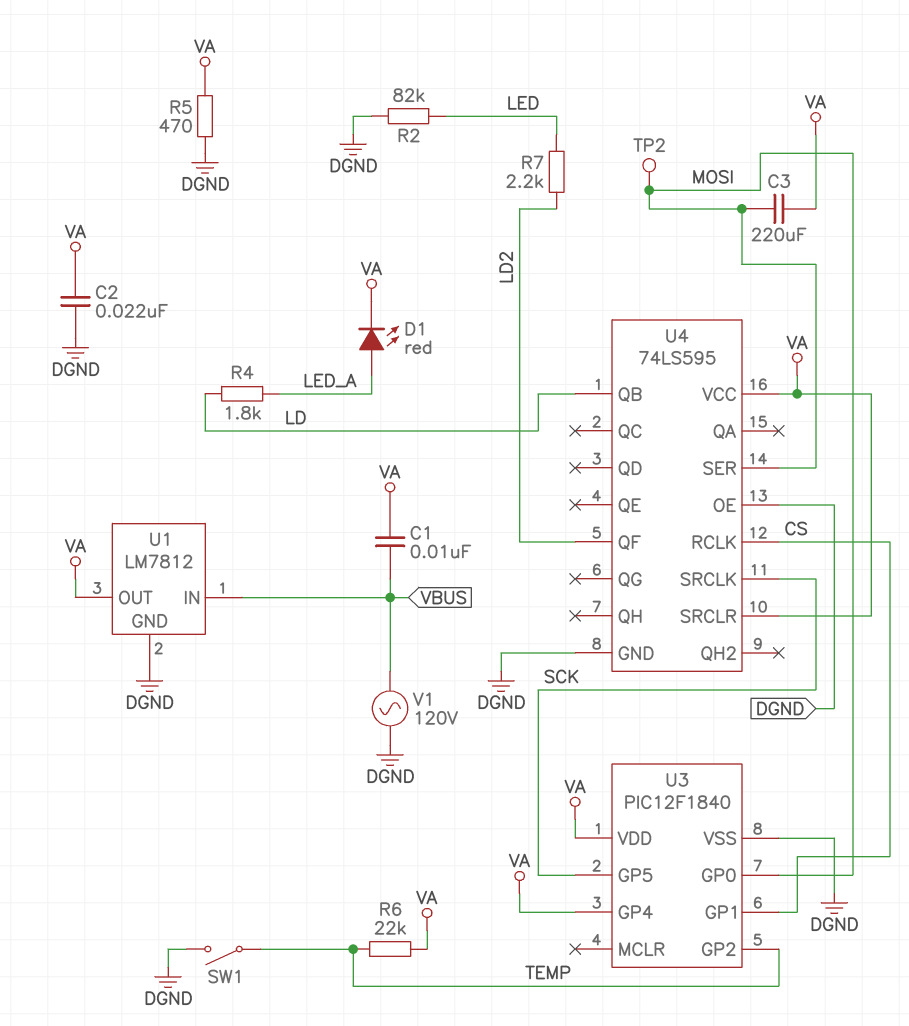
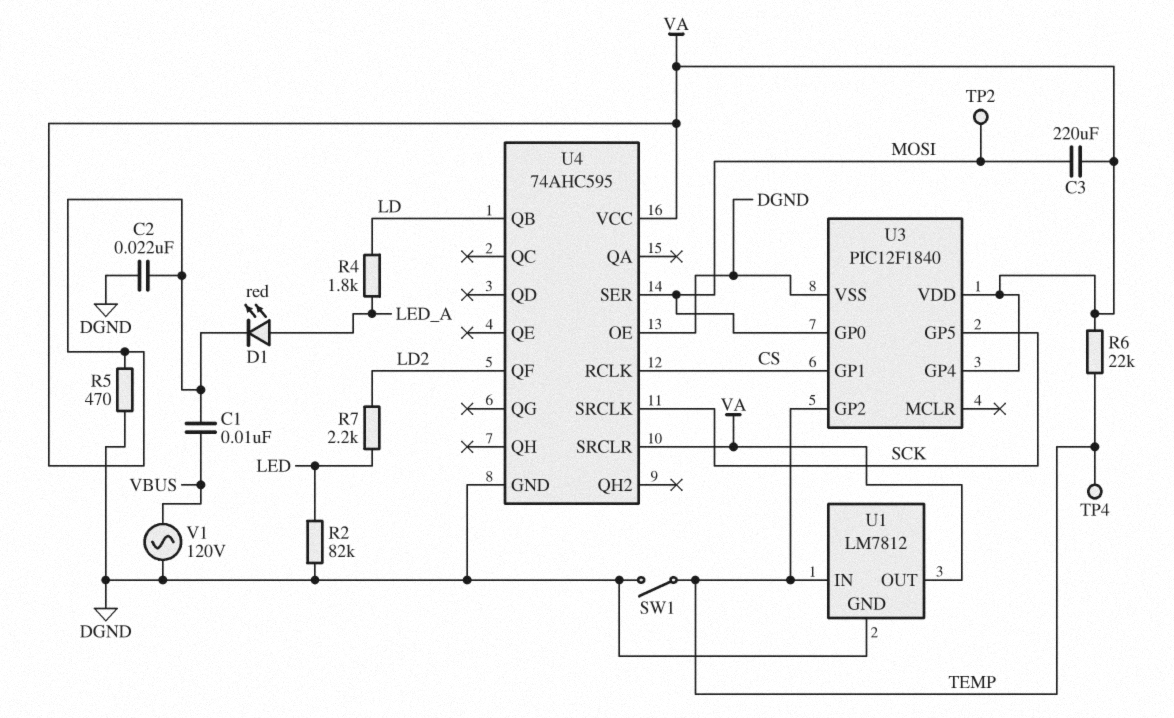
TP4: none -> test point (TEMP)
U1 pin IN: VBUS -> TEMP
U4: 74LS595 -> 74AHC595

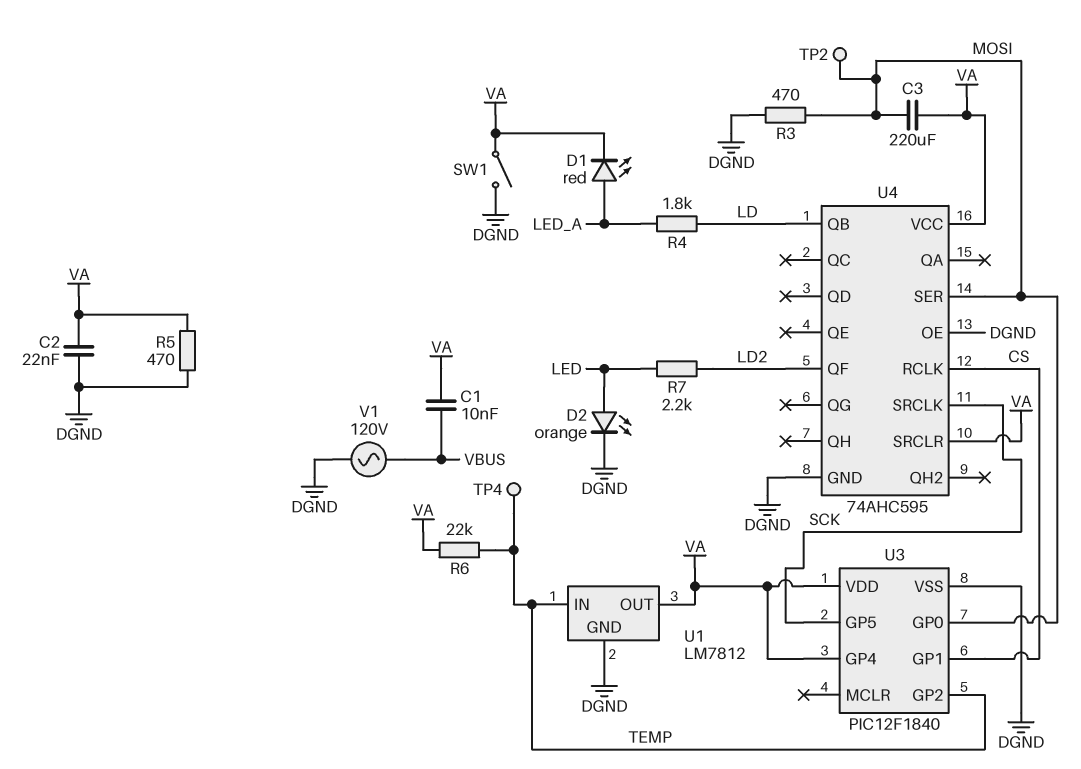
D2: none -> LED orange (A LED, K DGND)
R2: 82k (DGND, LED) -> none
R3: none -> 470 (DGND, MOSI)
SW1: switch (DGND, TEMP) -> switch (DGND, VA)

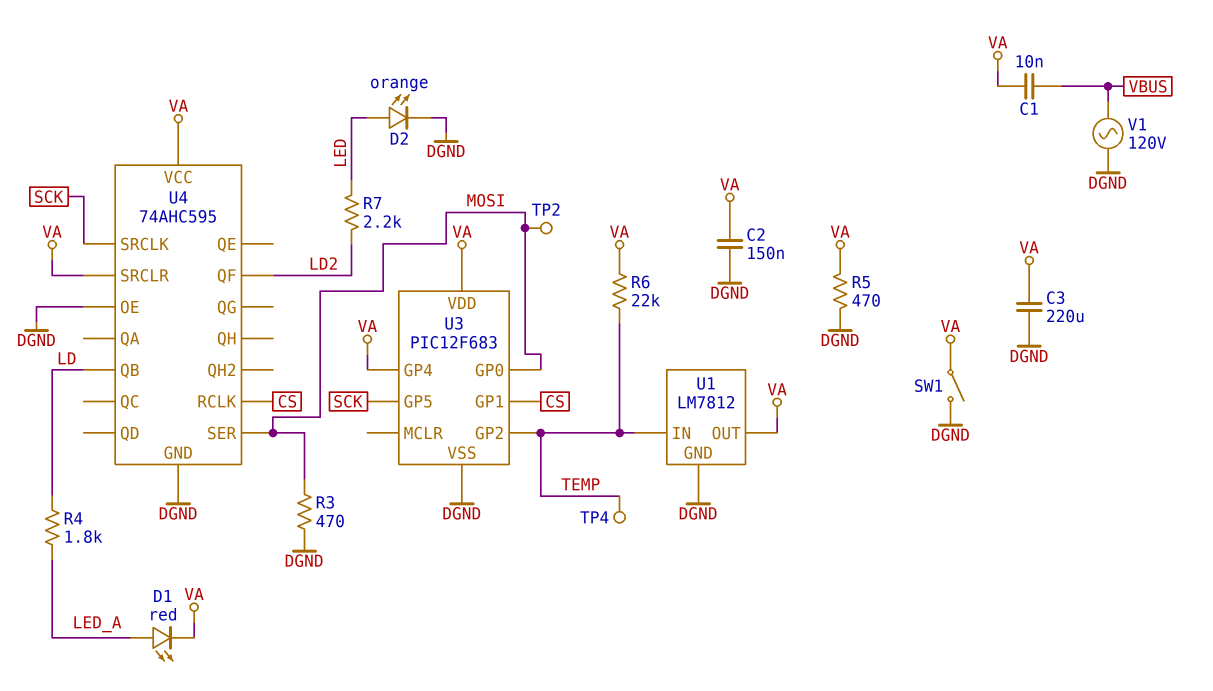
C2: 22nF (DGND, VA) -> 150nF (DGND, VA)
C3: 220uF (MOSI, VA) -> 220uF (DGND, VA)
U3: PIC12F1840 -> PIC12F683

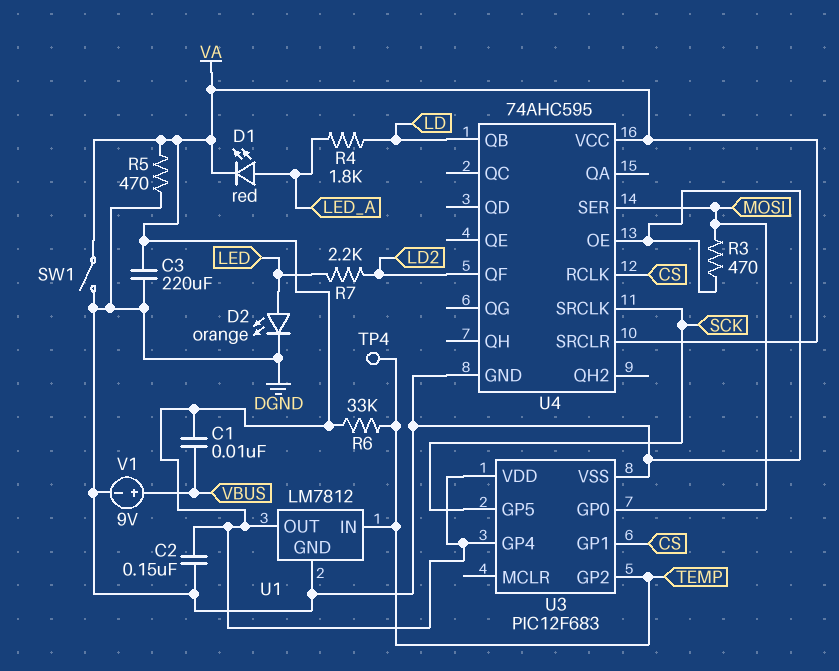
R6: 22k (TEMP, VA) -> 33k (TEMP, VA)
TP2: test point (MOSI) -> none
V1: AC 120V (DGND, VBUS) -> 9V (plus VBUS, minus DGND)

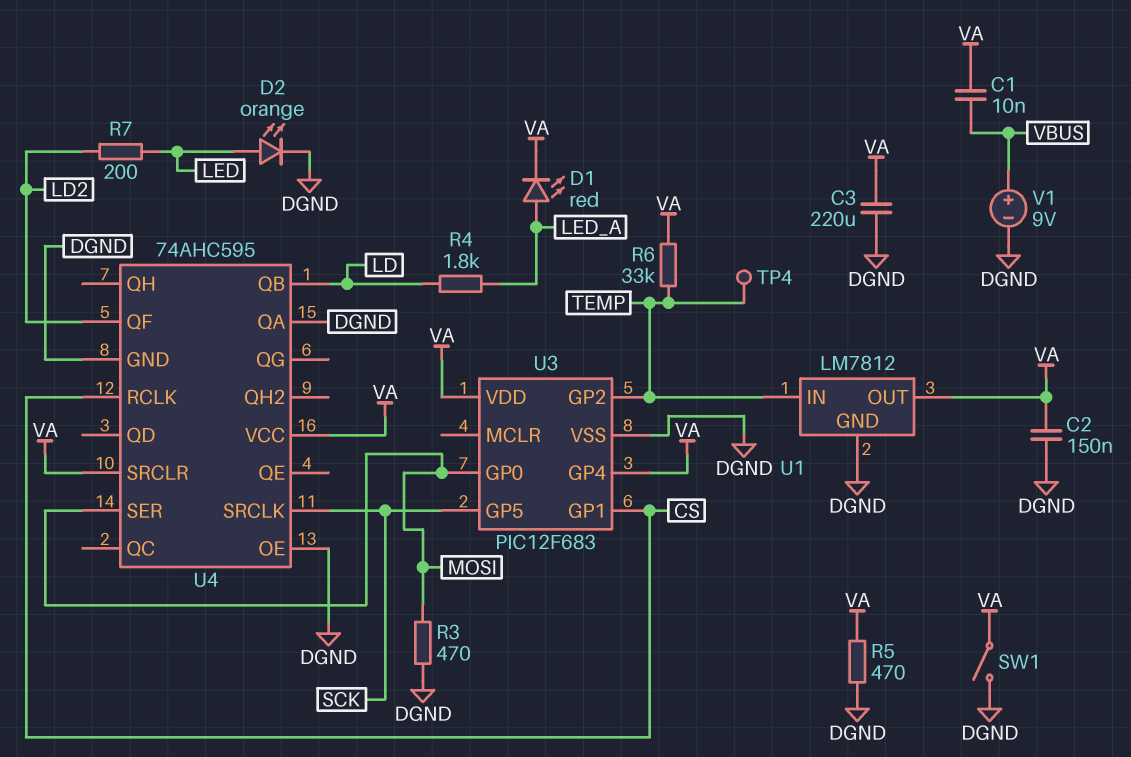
R7: 2.2k (LD2, LED) -> 200 (LD2, LED)
U4 pin QA: none -> DGND

